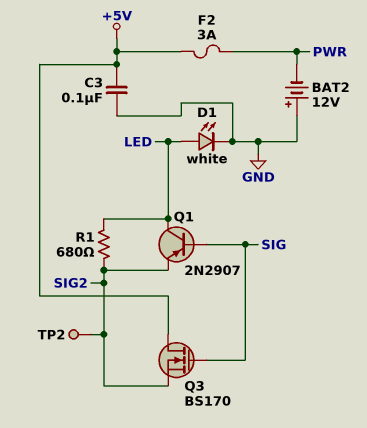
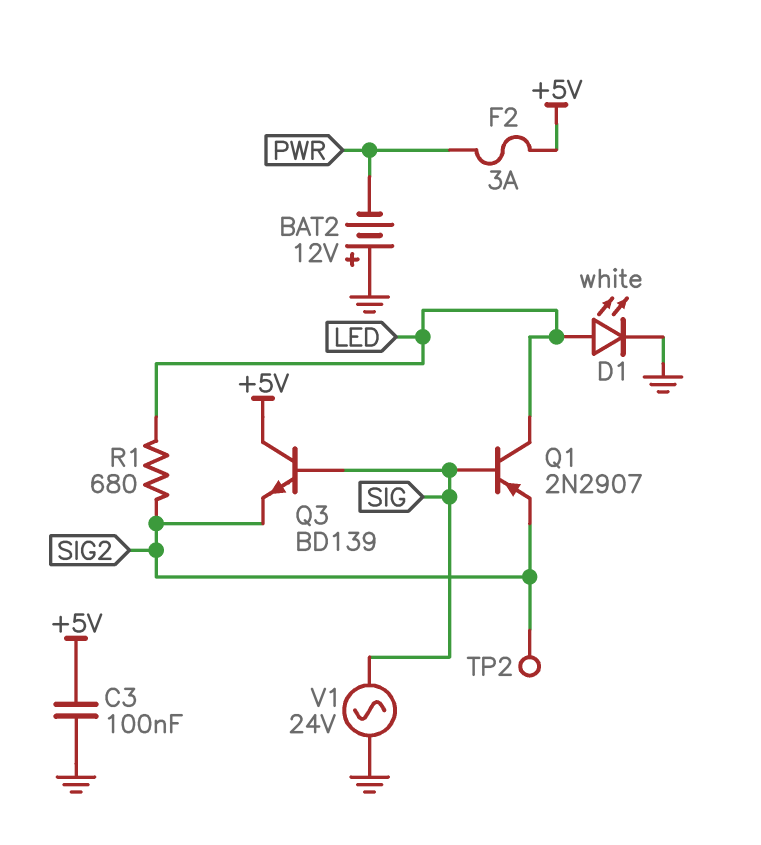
Q3: NMOS BS170 (G SIG, D +5V, S SIG2) -> NPN BD139 (B SIG, C +5V, E SIG2)
V1: none -> AC 24V (GND, SIG)

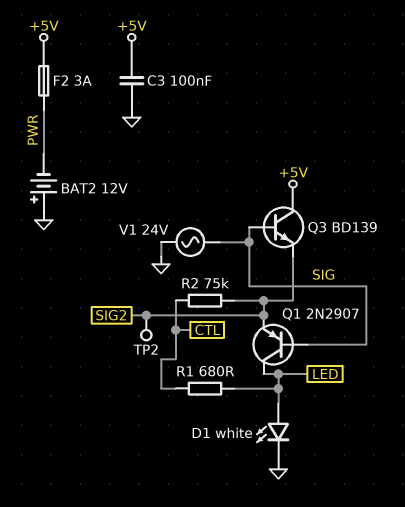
R1: 680 (LED, SIG2) -> 680 (CTL, LED)
R2: none -> 75k (CTL, SIG2)

